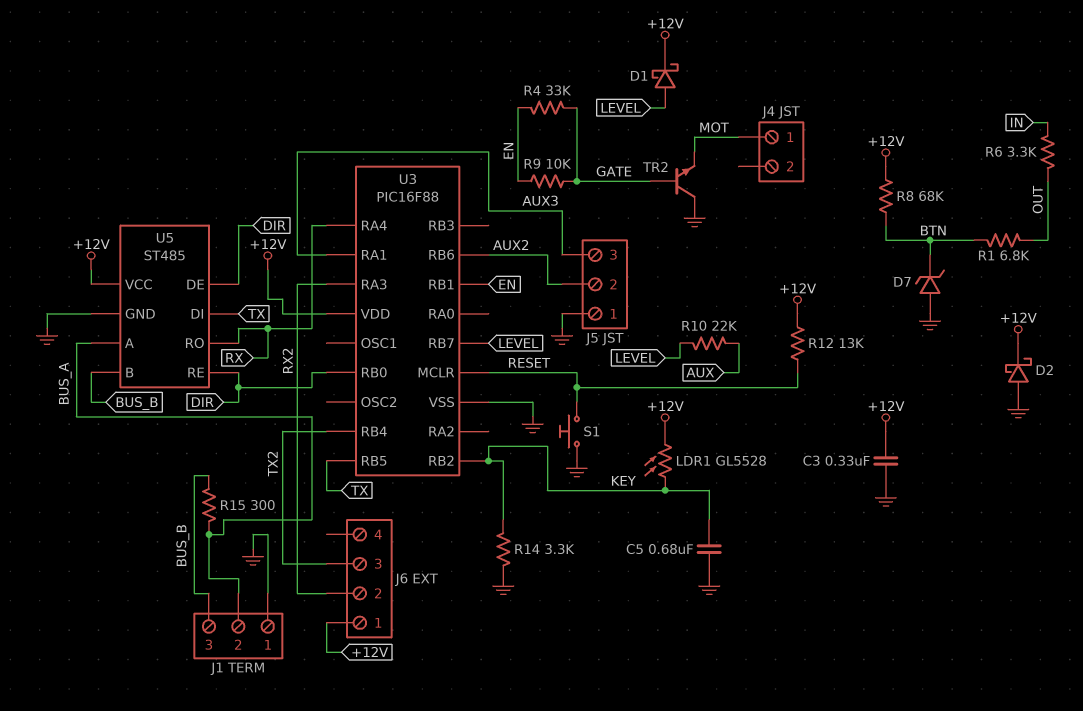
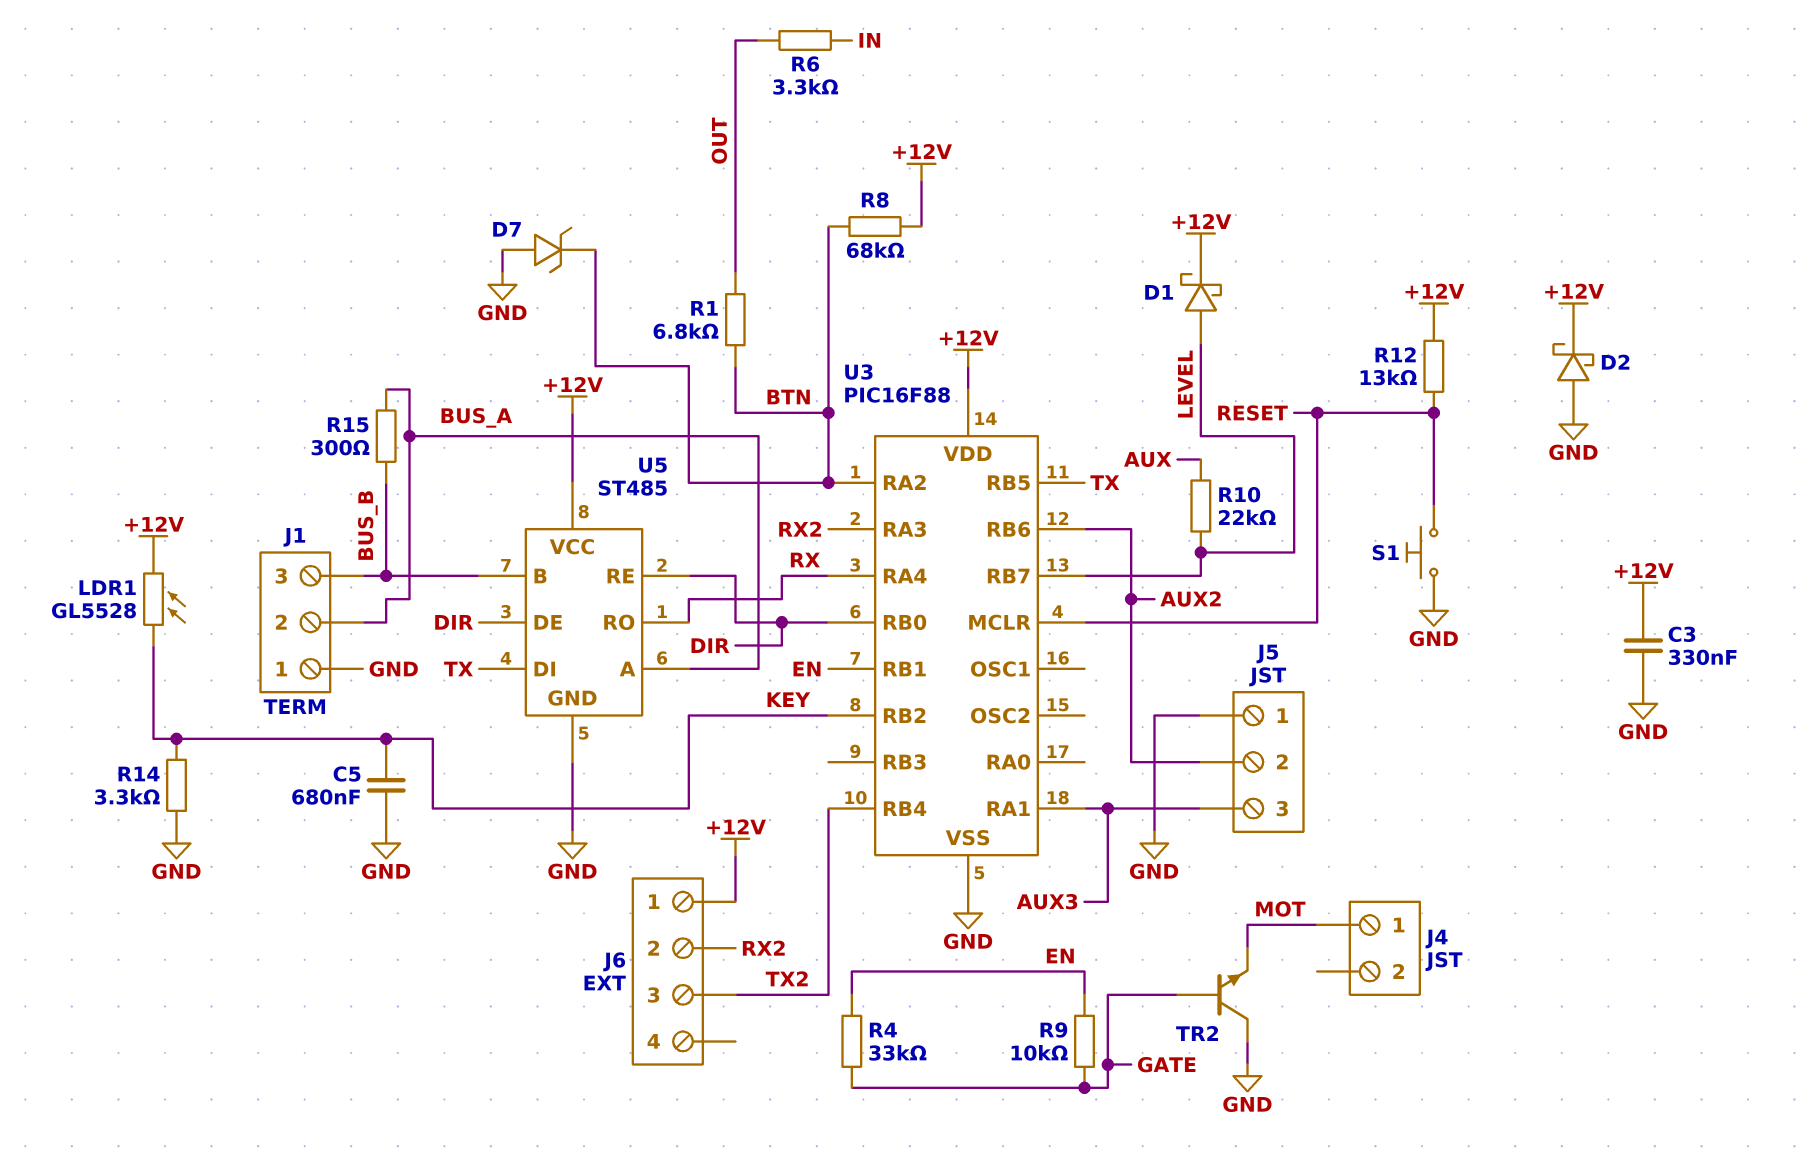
U3 pin RA2: none -> BTN

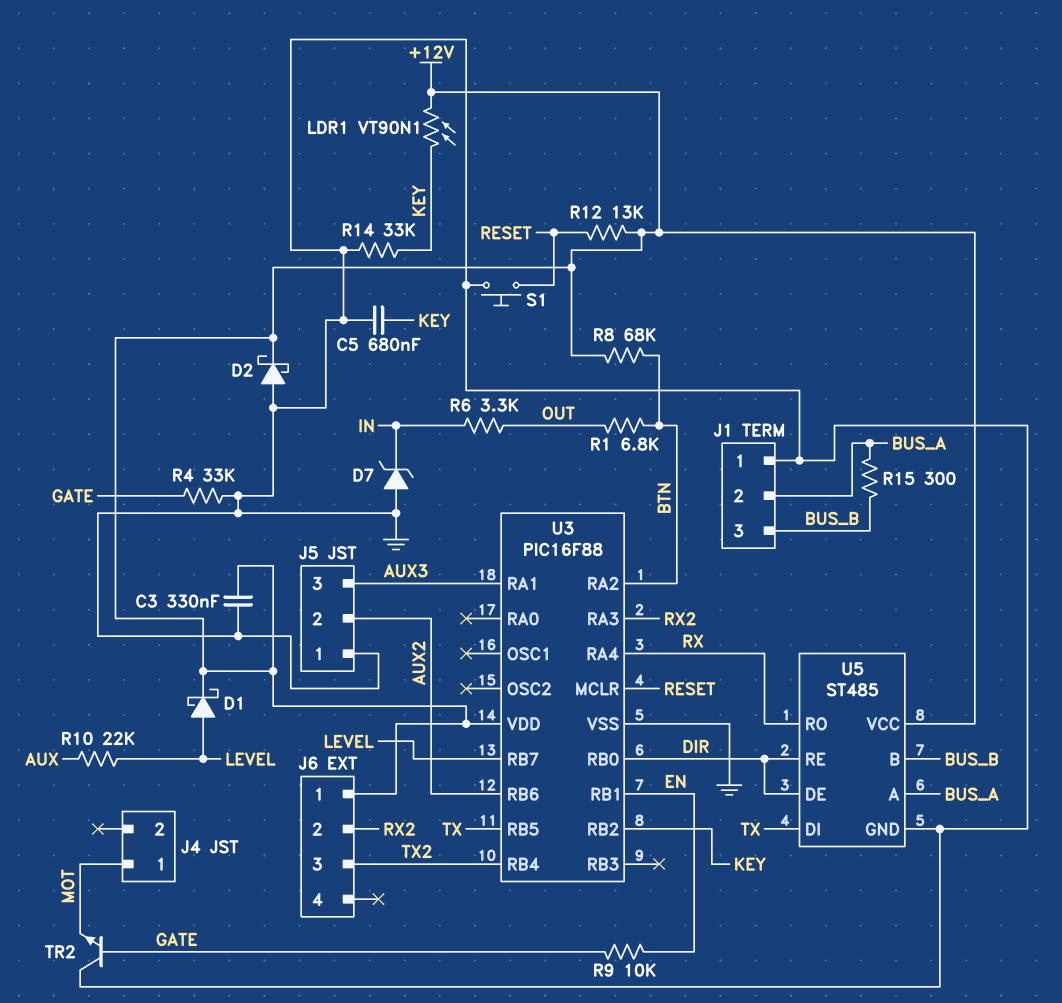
D7: zener (A GND, K BTN) -> zener (A GND, K IN)
LDR1: GL5528 (+12V, KEY) -> VT90N1 (+12V, KEY)
R4: 33k (EN, GATE) -> 33k (GATE, GND)
R14: 3.3k (GND, KEY) -> 33k (GND, KEY)

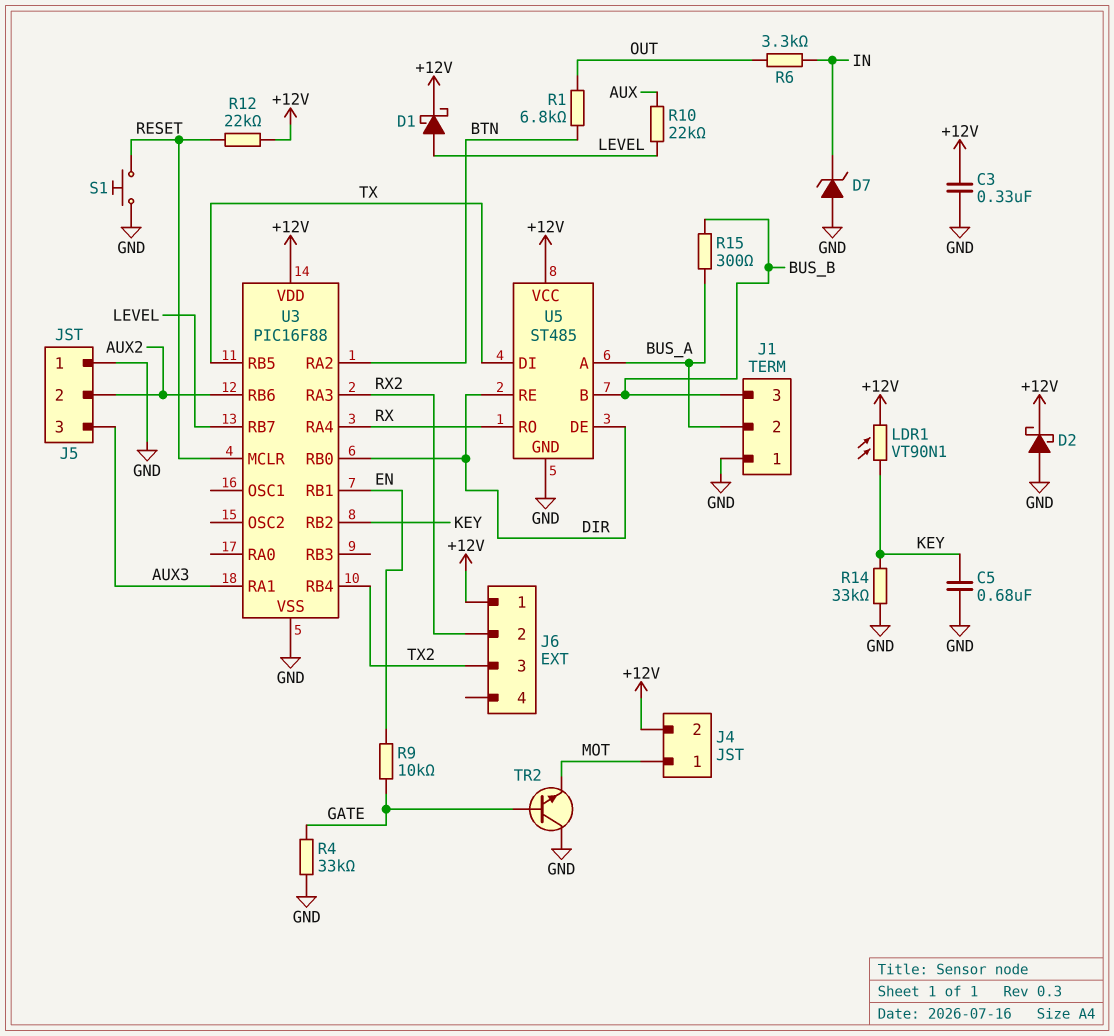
J4 pin 2: none -> +12V
R8: 68k (+12V, BTN) -> none
R12: 13k (+12V, RESET) -> 22k (+12V, RESET)

